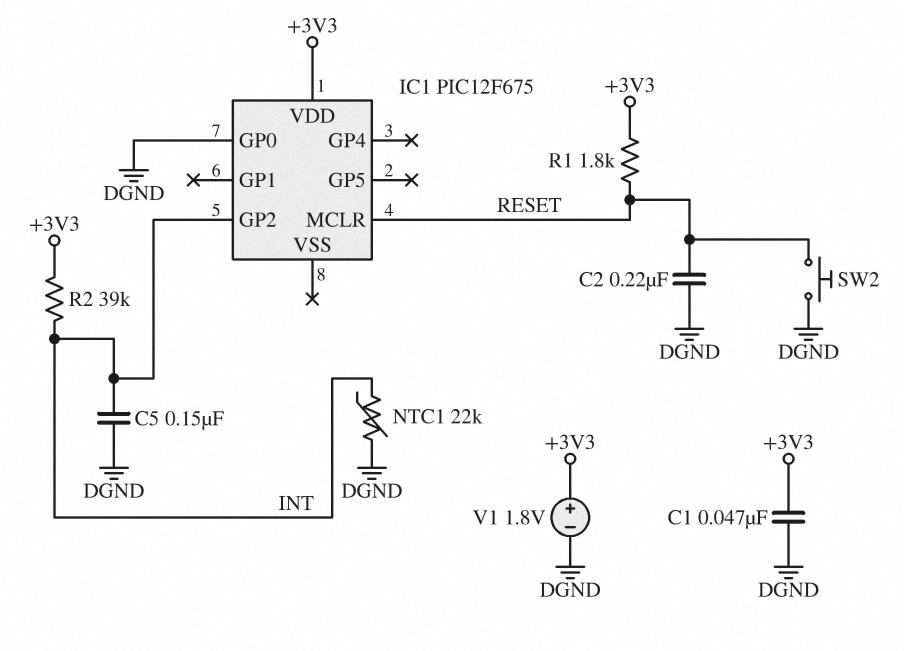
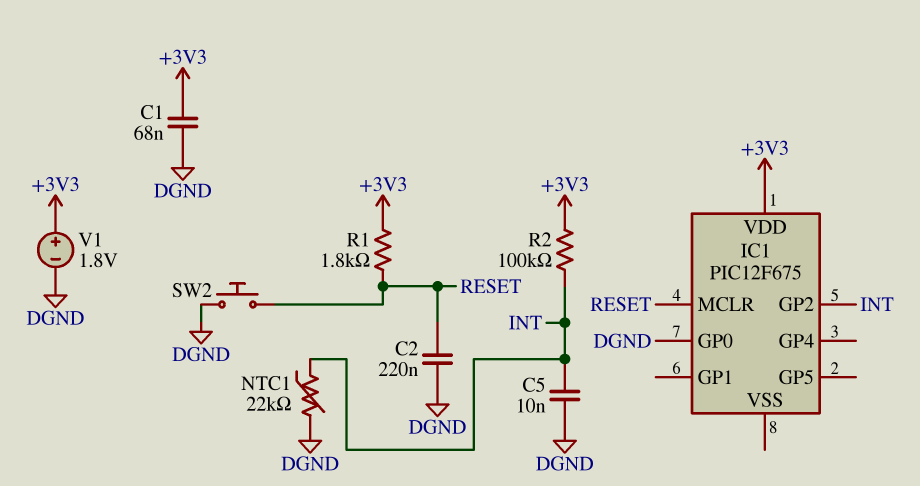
C1: 47nF (+3V3, DGND) -> 68nF (+3V3, DGND)
C5: 150nF (DGND, INT) -> 10nF (DGND, INT)
R2: 39k (+3V3, INT) -> 100k (+3V3, INT)

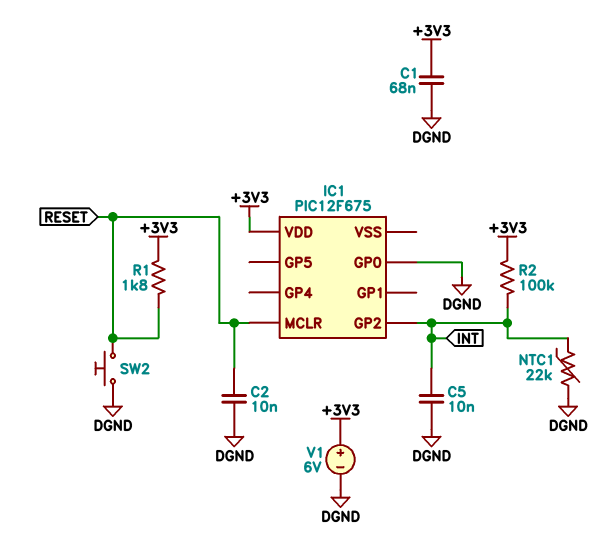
C2: 220nF (DGND, RESET) -> 10nF (DGND, RESET)
V1: 1.8V (plus +3V3, minus DGND) -> 6V (plus +3V3, minus DGND)

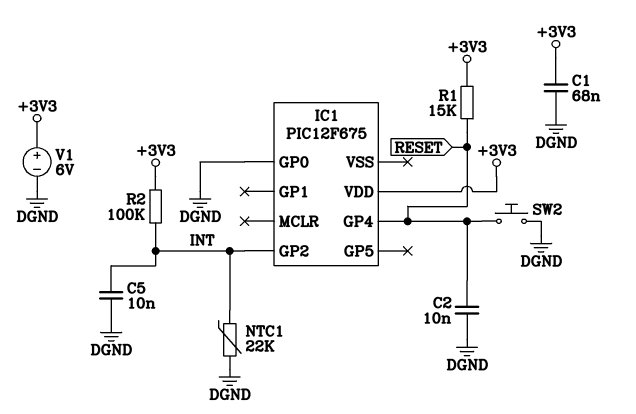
IC1 pin GP4: none -> RESET
IC1 pin MCLR: RESET -> none
R1: 1.8k (+3V3, RESET) -> 15k (+3V3, RESET)

